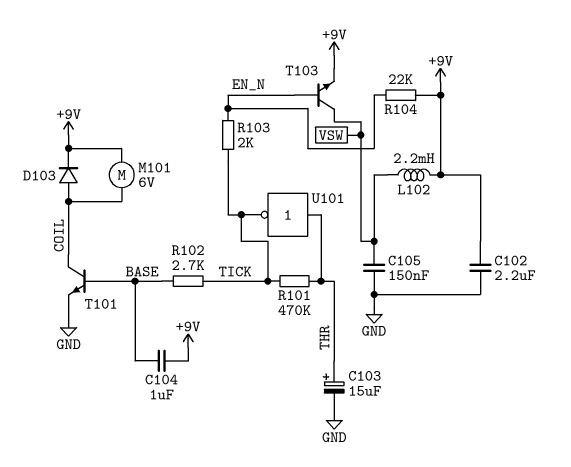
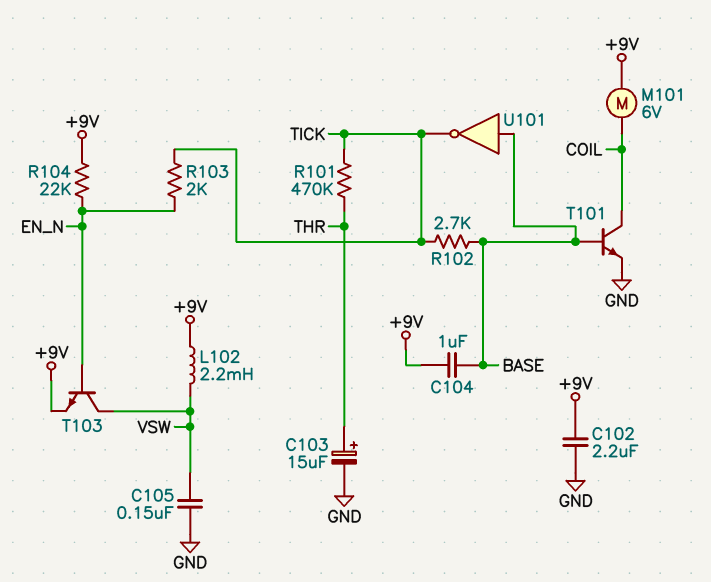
D103: diode (A COIL, K +9V) -> none
U101: NOT (in THR, out TICK) -> NOT (in BASE, out TICK)

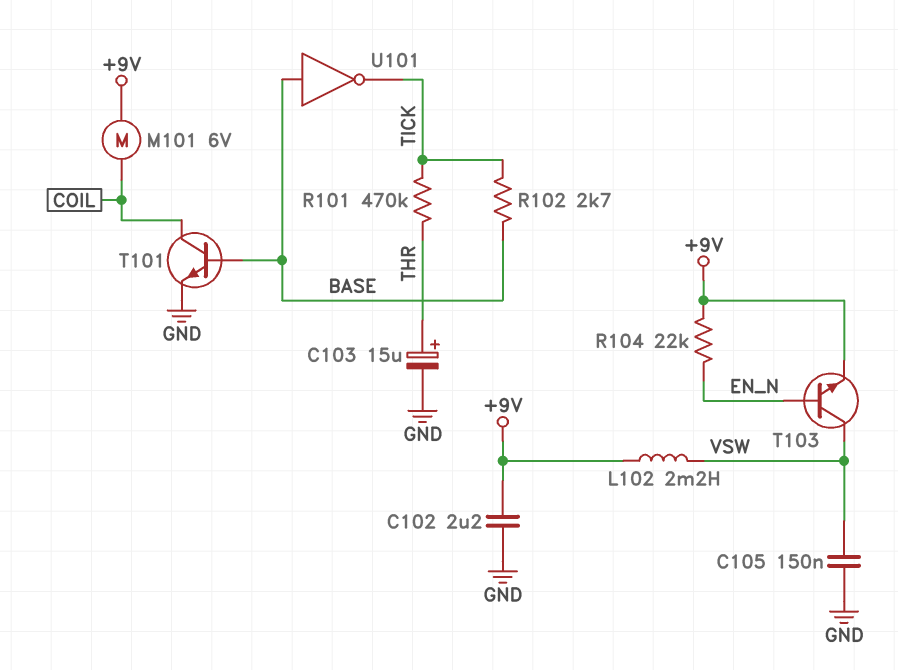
C104: 1uF (+9V, BASE) -> none
R103: 2k (EN_N, TICK) -> none

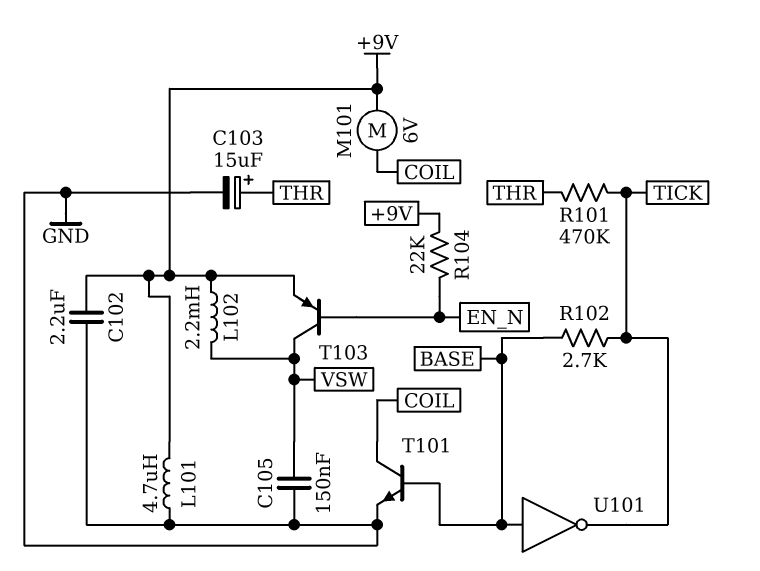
L101: none -> 4.7uH (+9V, GND)
T103: NPN (B EN_N, C VSW, E +9V) -> PNP (B EN_N, C VSW, E +9V)

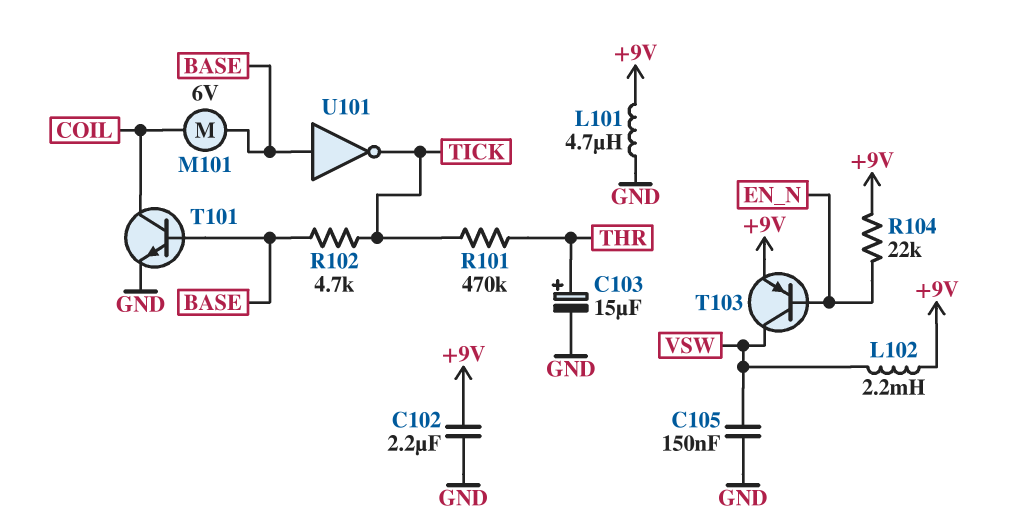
M101: motor 6V (+9V, COIL) -> motor 6V (BASE, COIL)
R102: 2.7k (BASE, TICK) -> 4.7k (BASE, TICK)

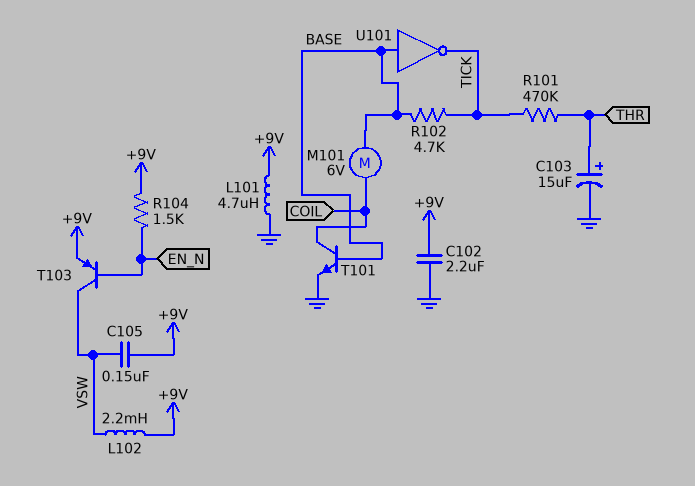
C105: 150nF (GND, VSW) -> 150nF (+9V, VSW)
R104: 22k (+9V, EN_N) -> 1.5k (+9V, EN_N)

